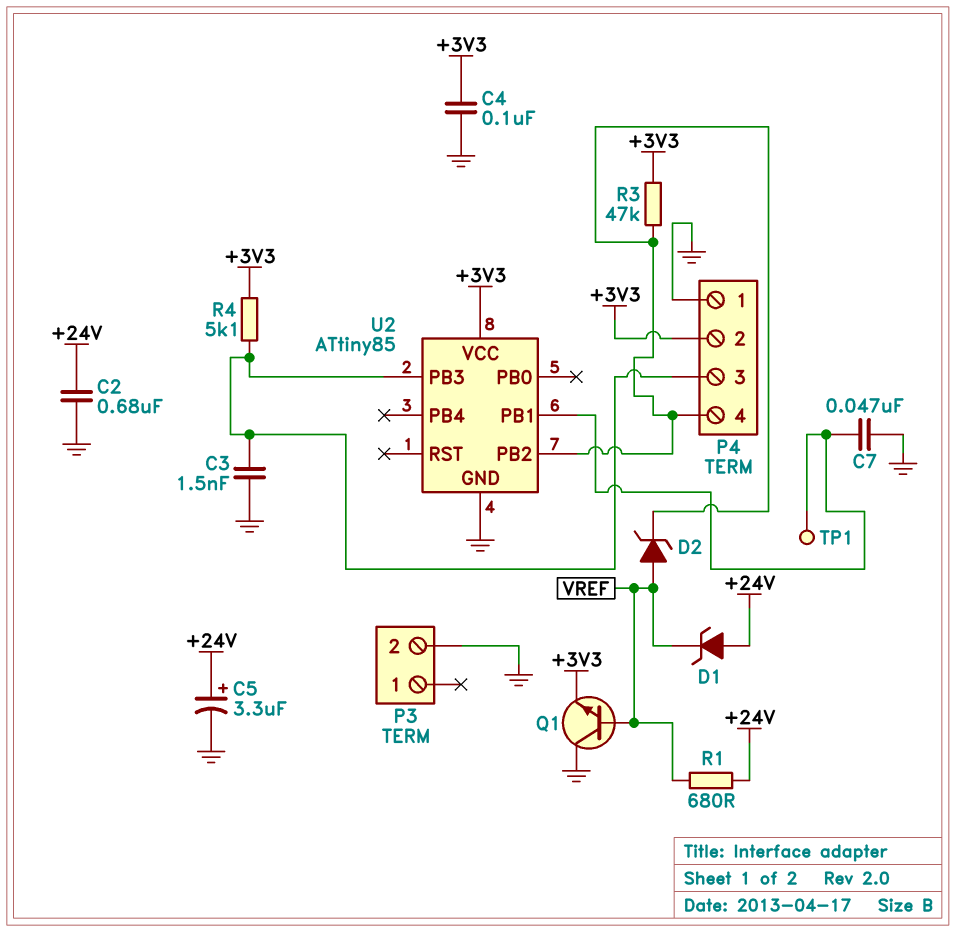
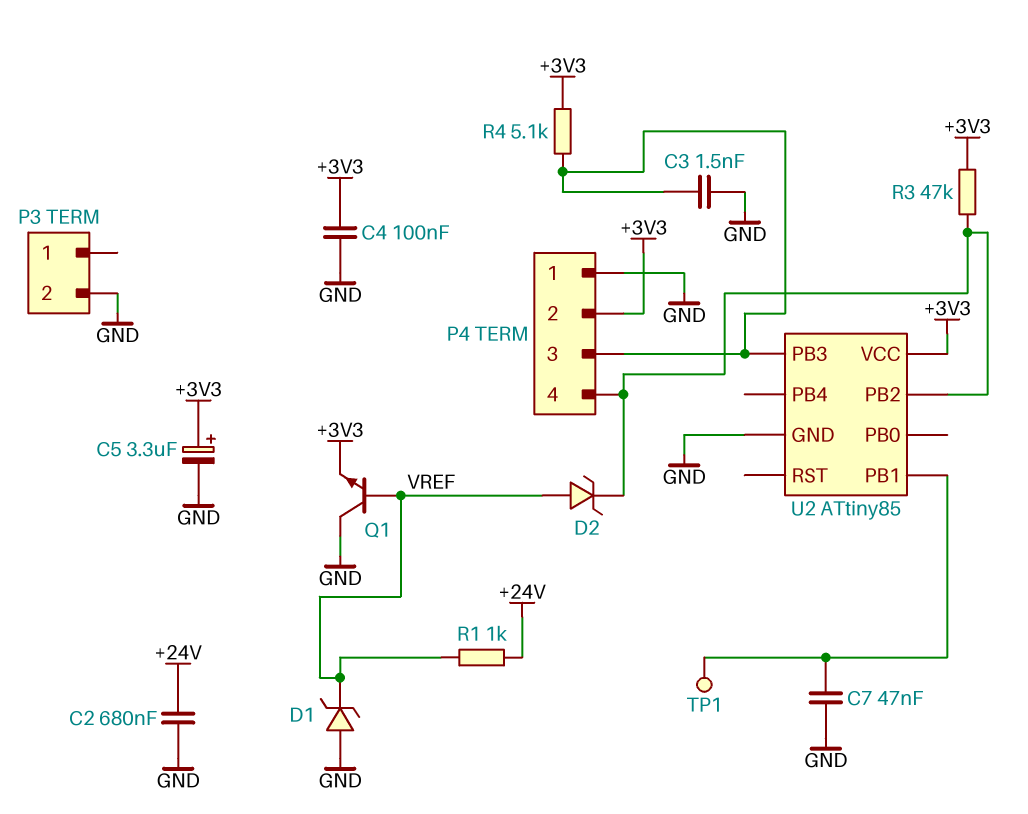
C5: 3.3uF (plus +24V, minus GND) -> 3.3uF (plus +3V3, minus GND)
D1: zener (A +24V, K VREF) -> zener (A GND, K VREF)
R1: 680 (+24V, VREF) -> 1k (+24V, VREF)

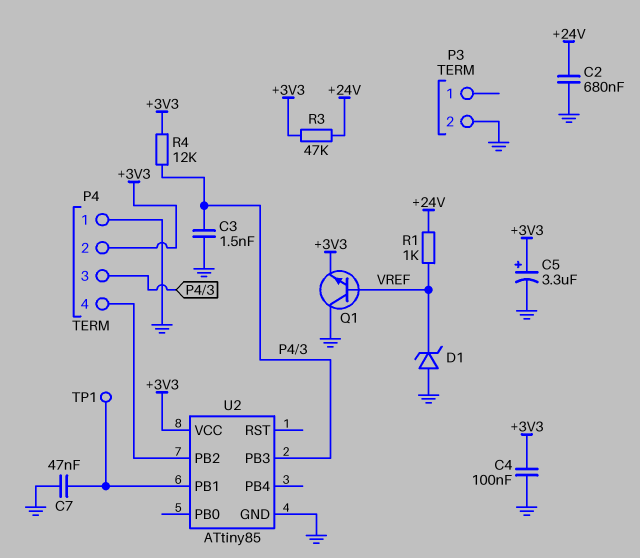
D2: zener (A VREF, K P4/4) -> none
R3: 47k (+3V3, P4/4) -> 47k (+3V3, +24V)
R4: 5.1k (+3V3, P4/3) -> 12k (+3V3, P4/3)

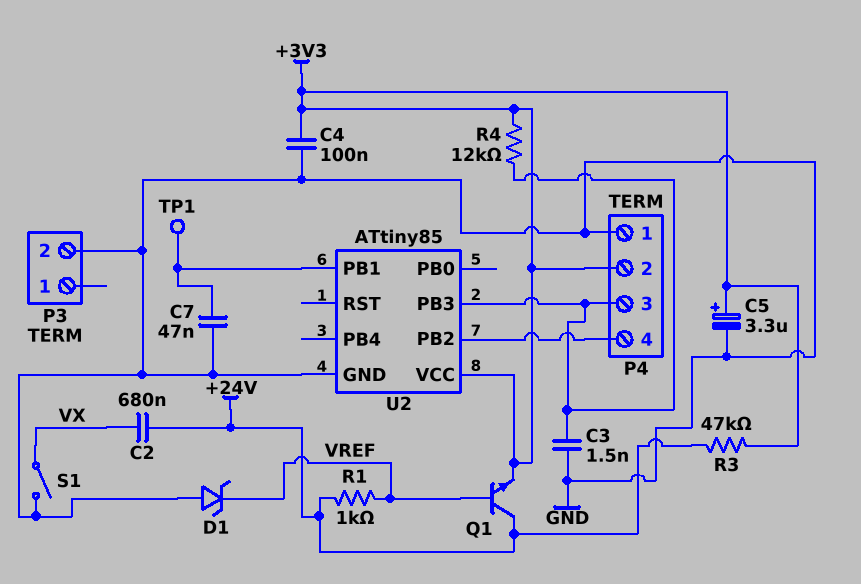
C2: 680nF (+24V, GND) -> 680nF (+24V, VX)
Q1: NPN (B VREF, C GND, E +3V3) -> NPN (B VREF, C +24V, E +3V3)
S1: none -> switch (GND, VX)

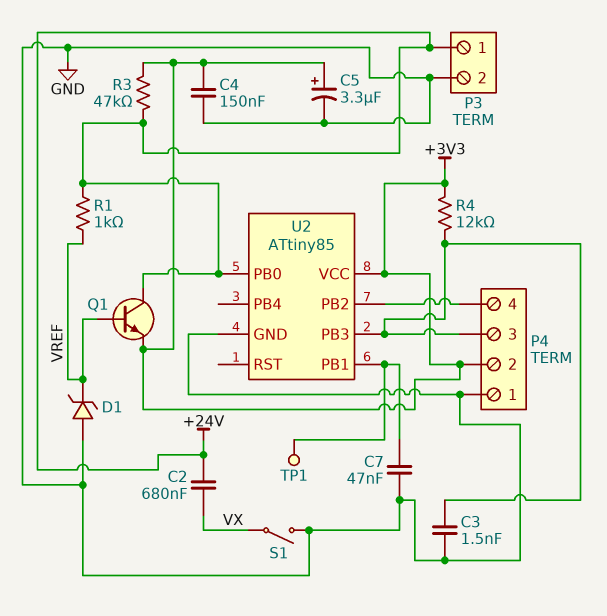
C4: 100nF (+3V3, GND) -> 150nF (+3V3, GND)
P3 pin 1: none -> +24V
U2 pin PB0: none -> +24V

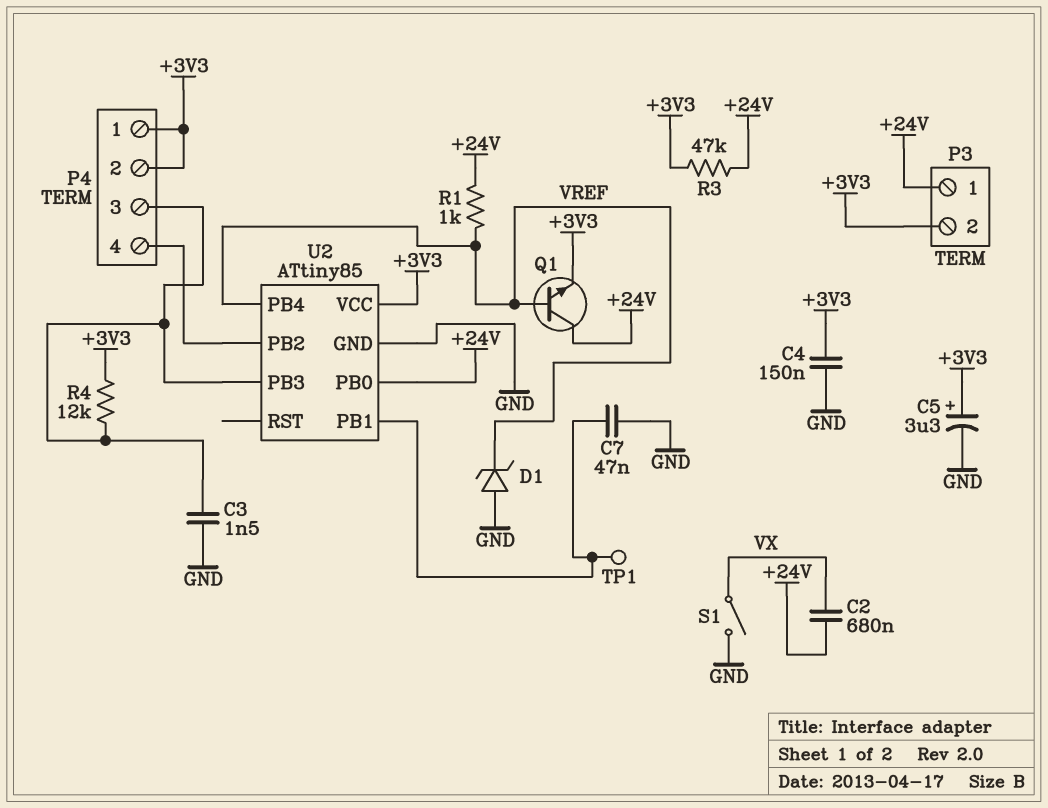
P3 pin 2: GND -> +3V3
P4 pin 1: GND -> +3V3
U2 pin PB4: none -> VREF

